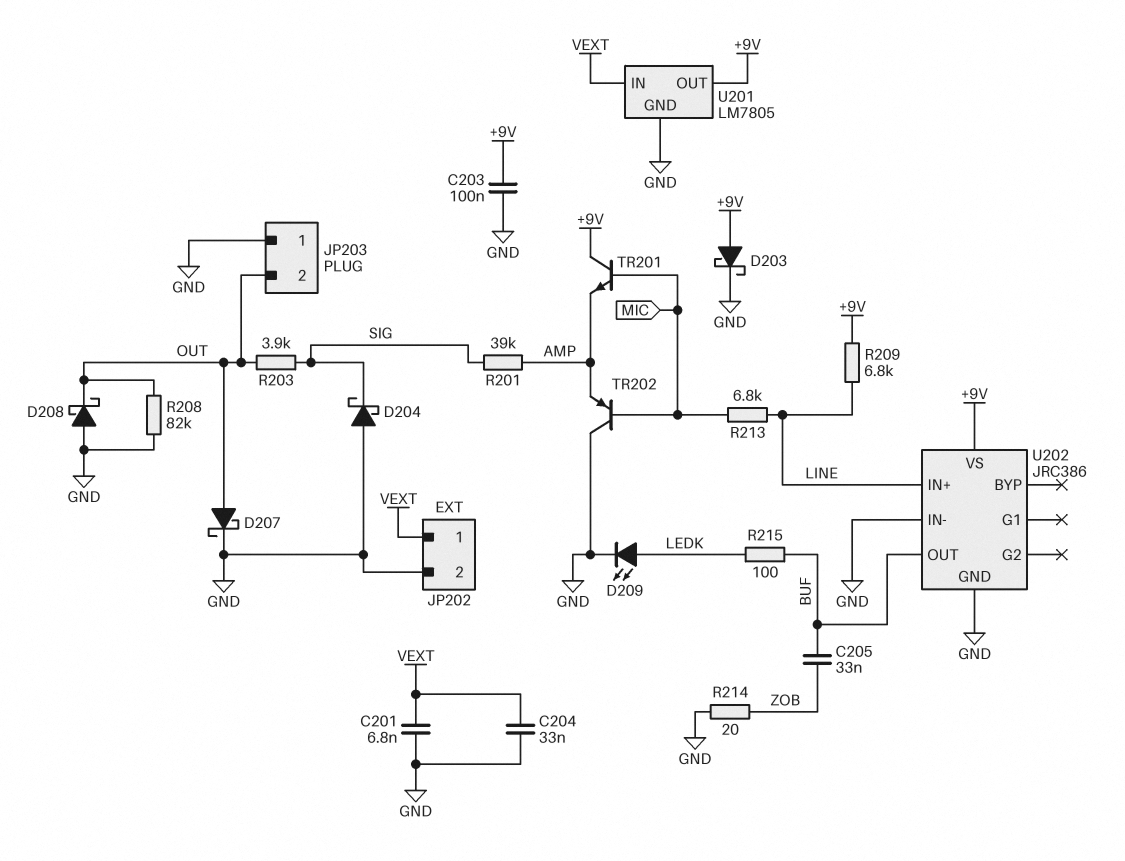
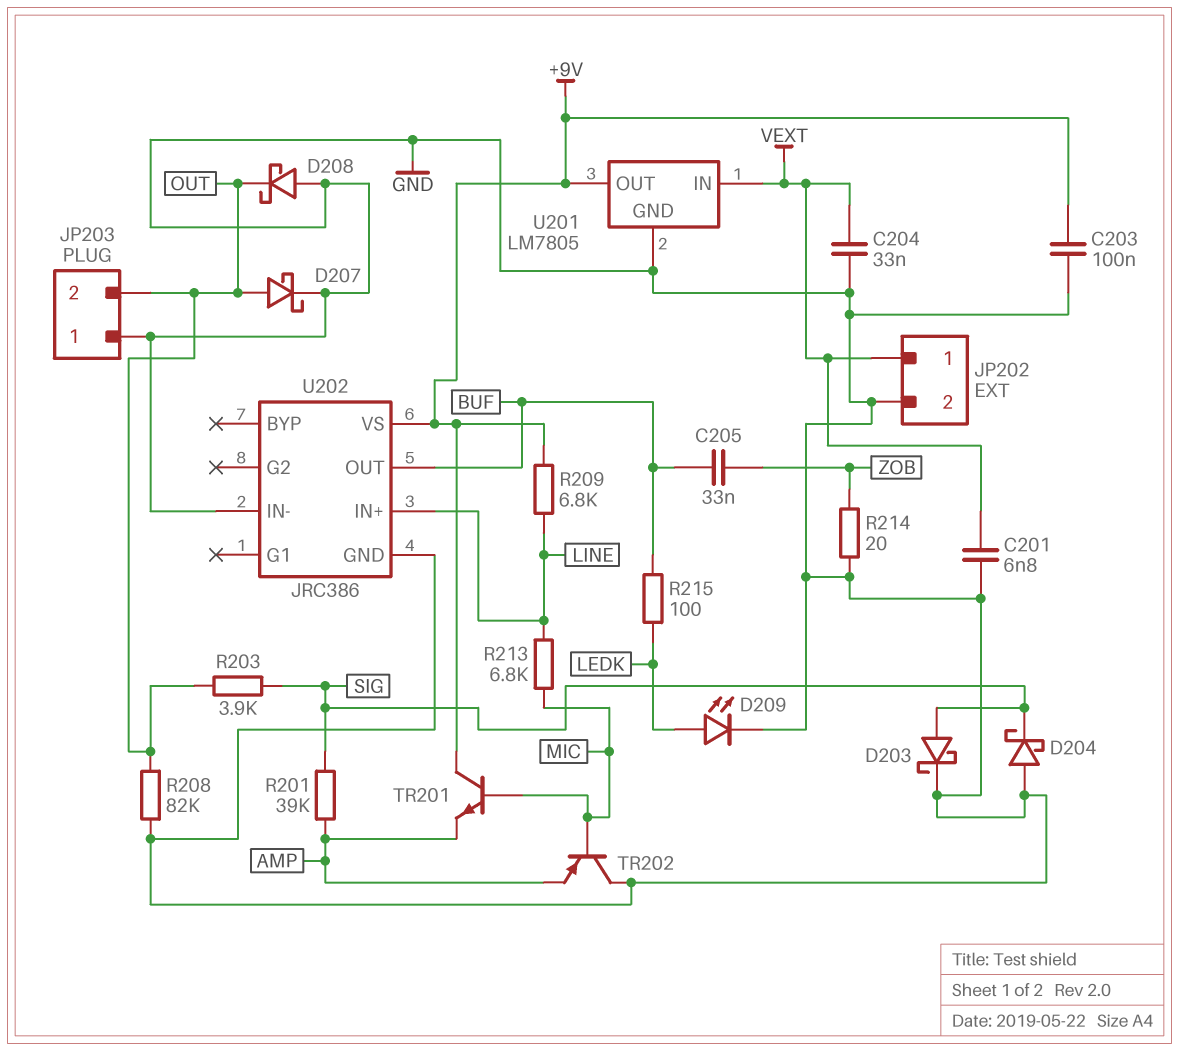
D203: schottky (A +9V, K GND) -> schottky (A SIG, K GND)

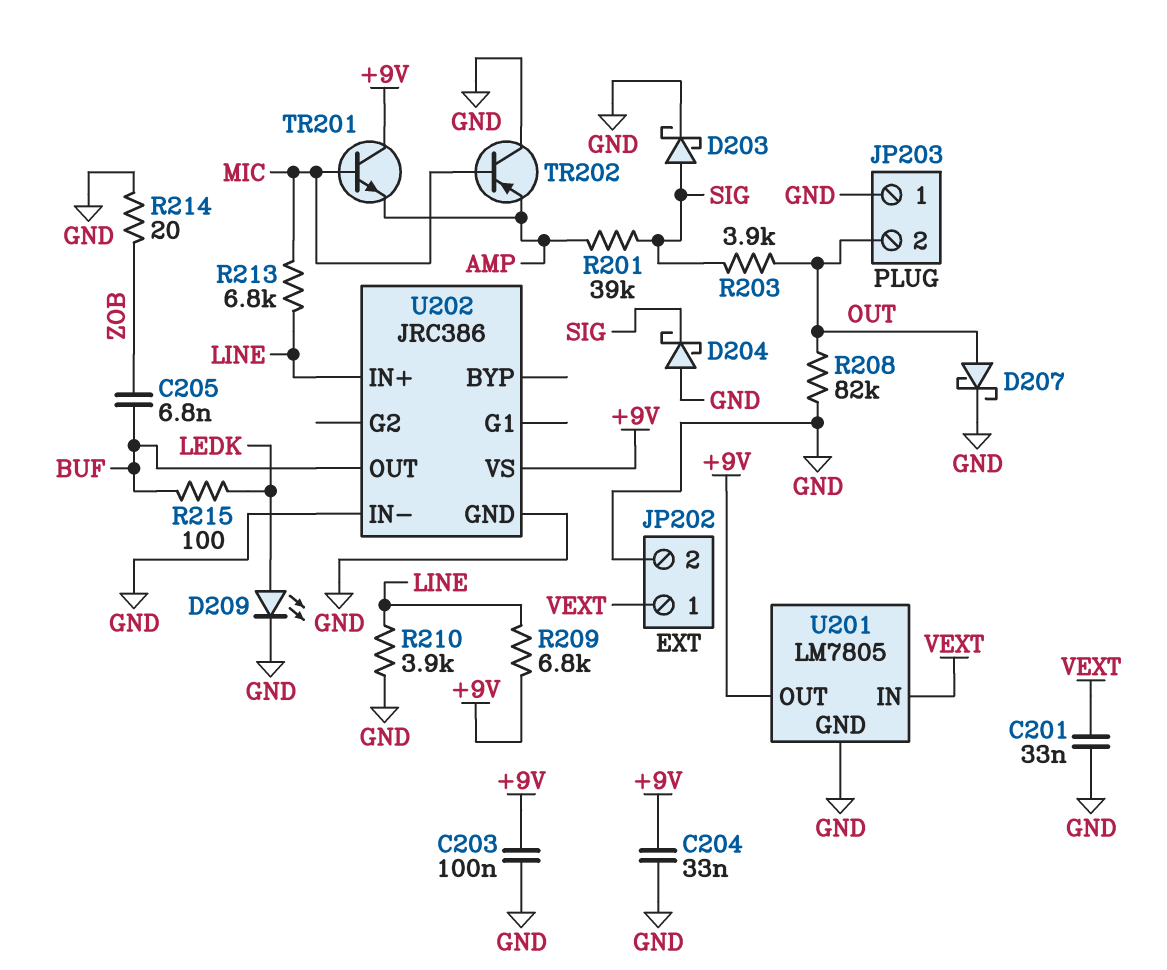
C201: 6.8nF (GND, VEXT) -> 33nF (GND, VEXT)
C204: 33nF (GND, VEXT) -> 33nF (+9V, GND)
C205: 33nF (BUF, ZOB) -> 6.8nF (BUF, ZOB)
D208: schottky (A GND, K OUT) -> none
R210: none -> 3.9k (GND, LINE)

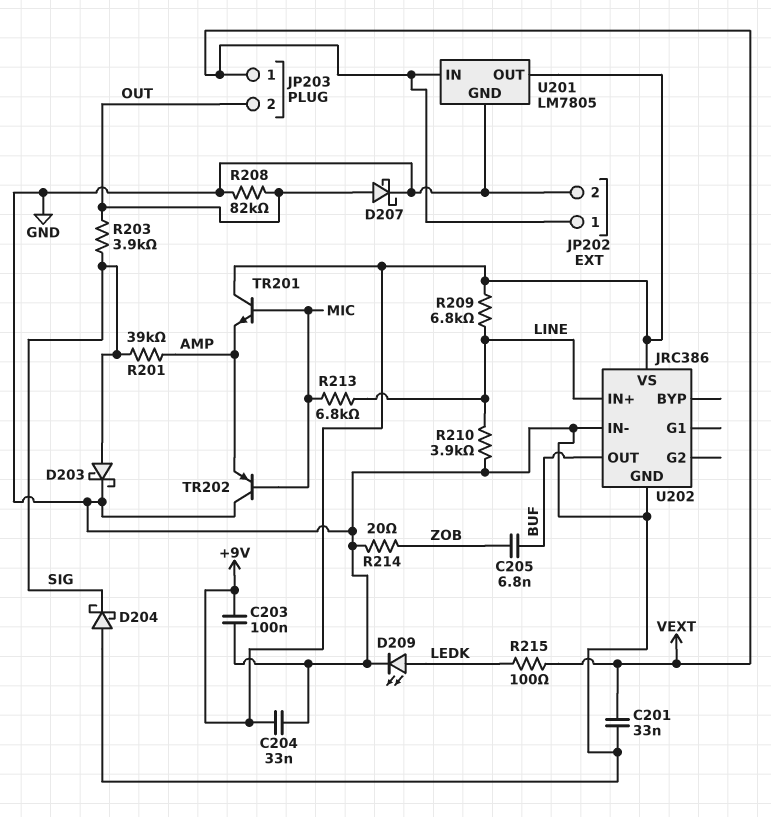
JP203 pin 1: GND -> VEXT
R215: 100 (BUF, LEDK) -> 100 (LEDK, VEXT)

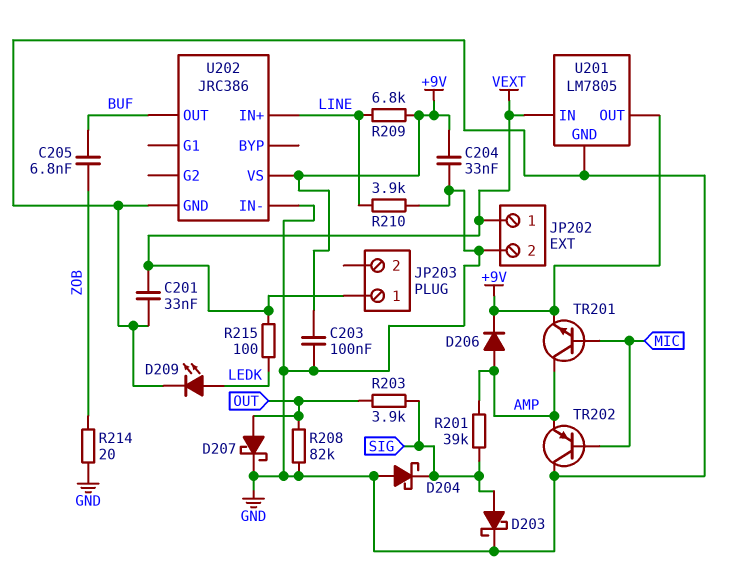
D206: none -> diode (A AMP, K +9V)
JP203 pin 2: OUT -> none
R213: 6.8k (LINE, MIC) -> none
TR201: NPN (B MIC, C +9V, E AMP) -> NPN (B MIC, C AMP, E +9V)

